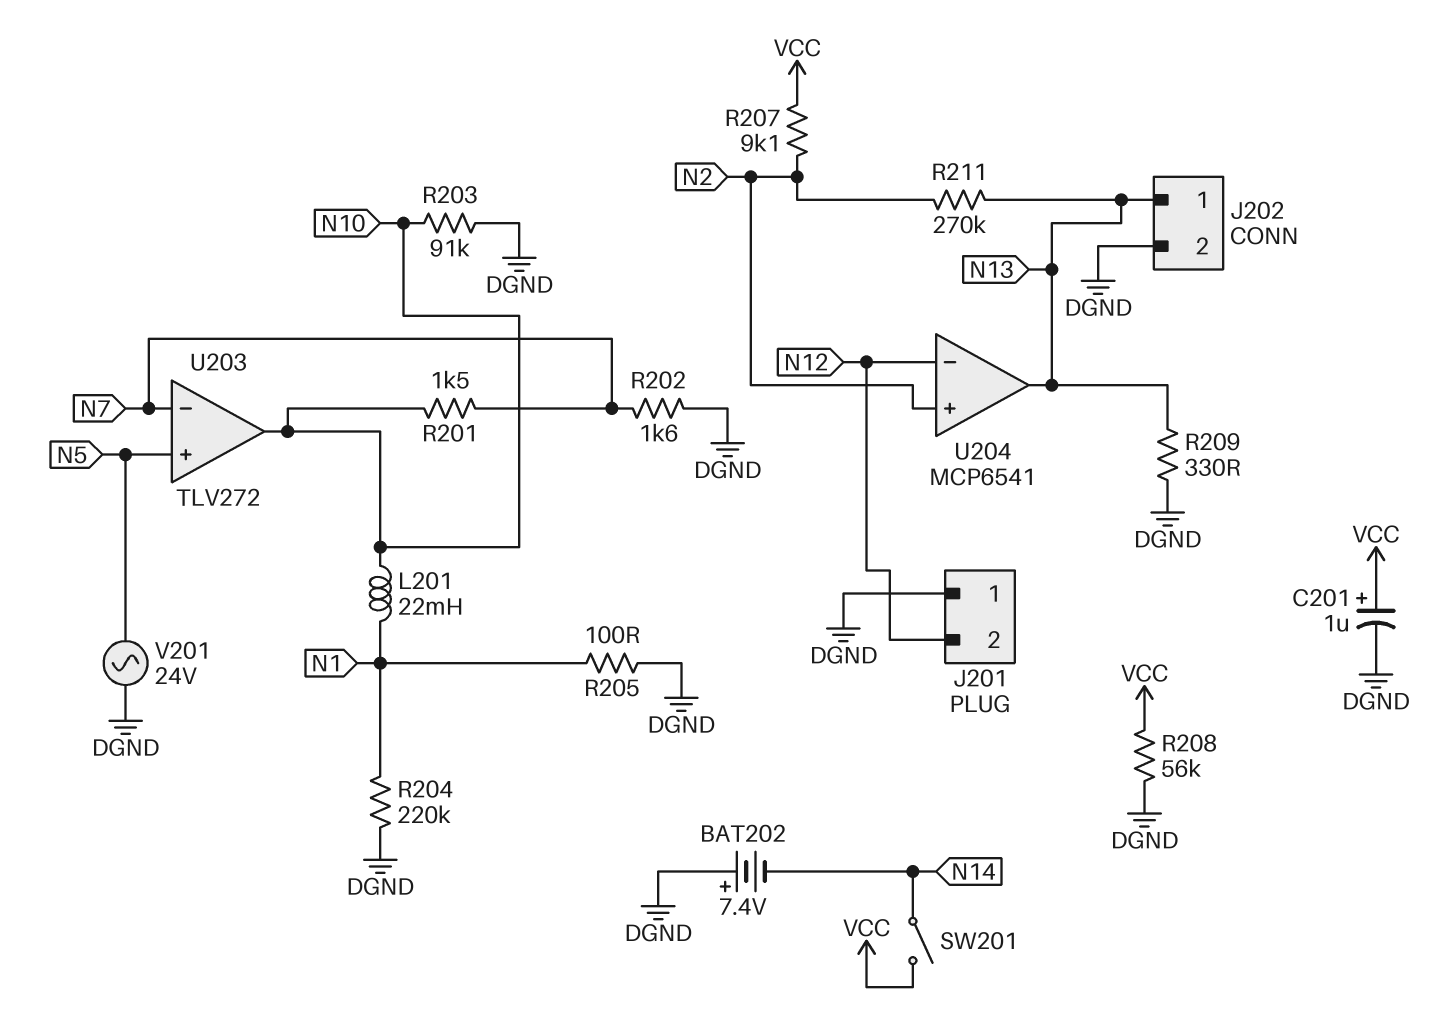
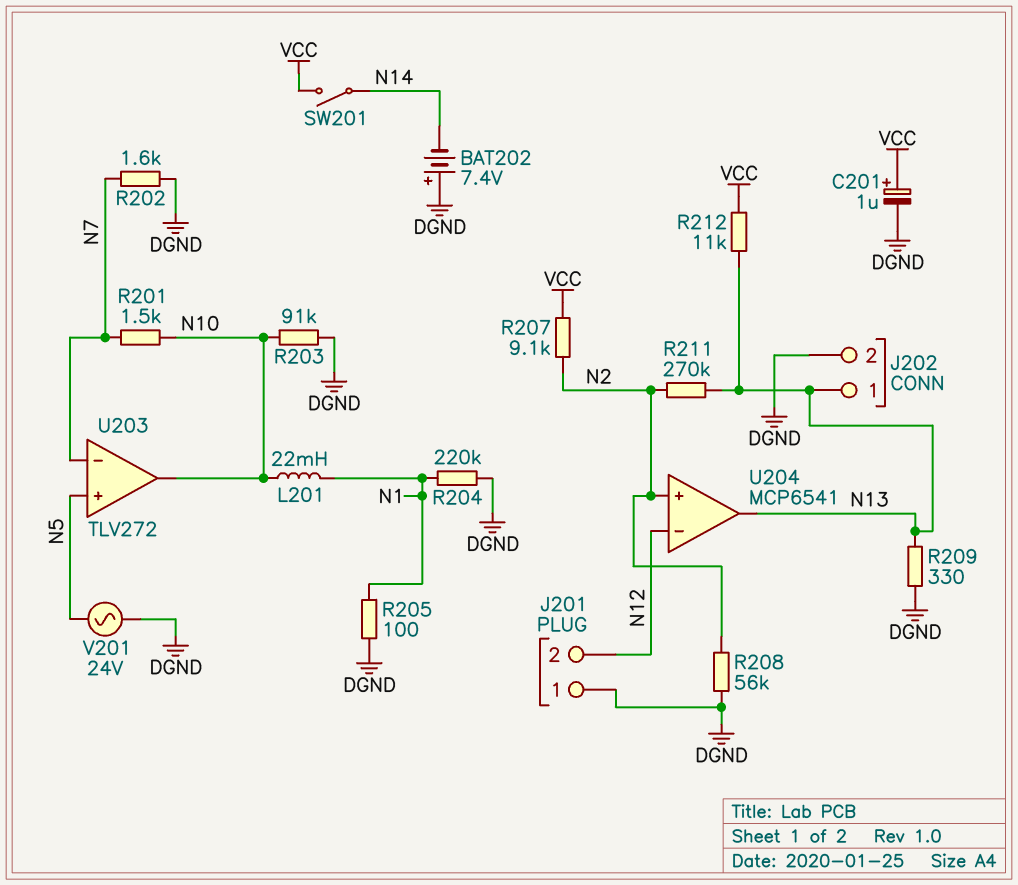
R208: 56k (DGND, VCC) -> 56k (DGND, N2)
R212: none -> 11k (N13, VCC)

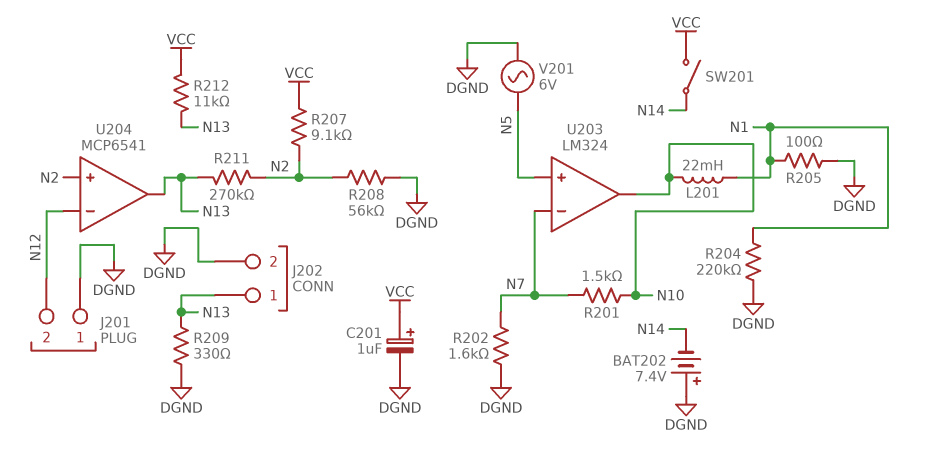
R203: 91k (DGND, N10) -> none
U203: TLV272 -> LM324
V201: AC 24V (DGND, N5) -> AC 6V (DGND, N5)

